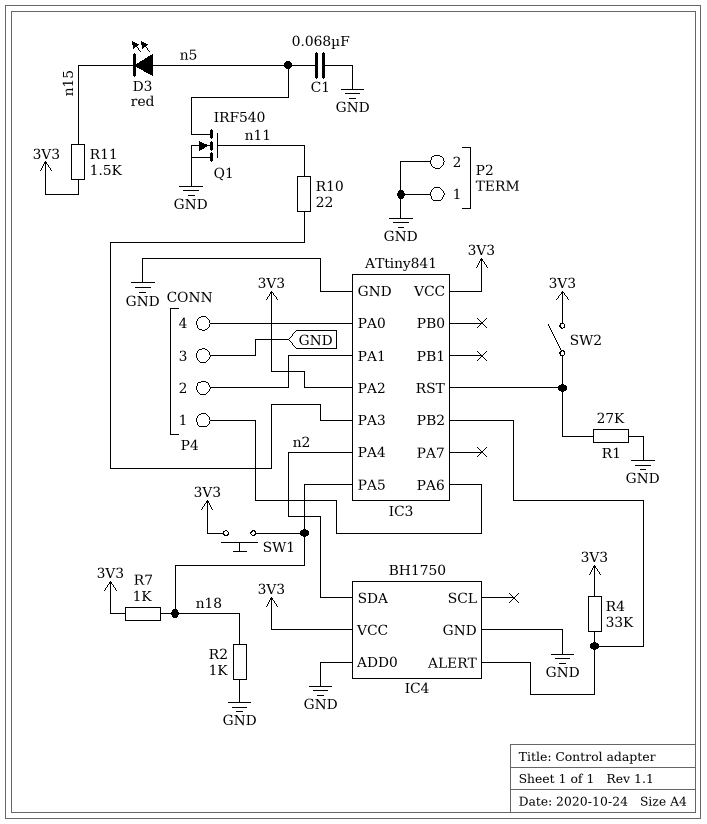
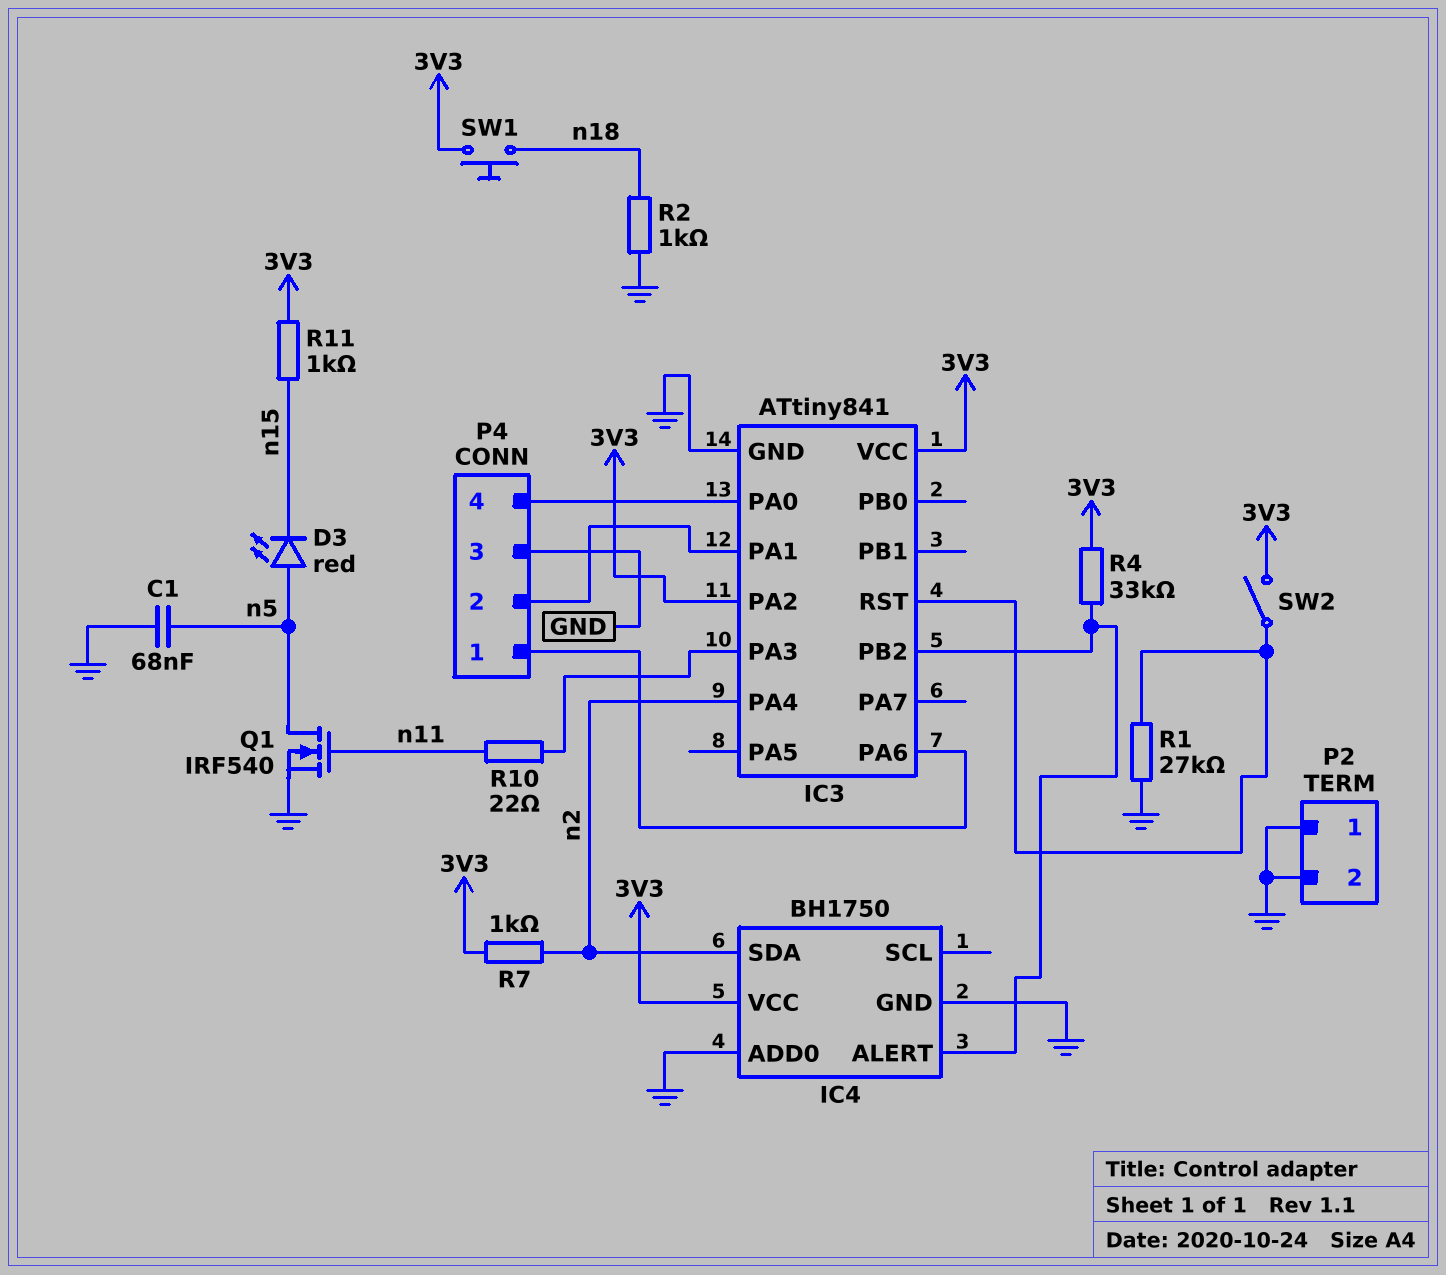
IC3 pin PA5: n18 -> none
R7: 1k (3V3, n18) -> 1k (3V3, n2)
R11: 1.5k (3V3, n15) -> 1k (3V3, n15)

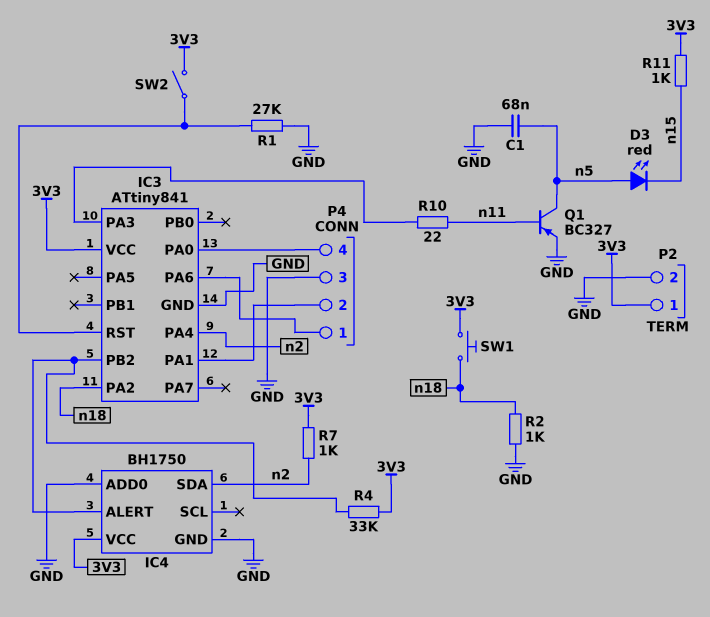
IC3 pin PA2: 3V3 -> n18
P2 pin 1: GND -> 3V3
Q1: NMOS IRF540 (G n11, D n5, S GND) -> PNP BC327 (B n11, C n5, E GND)

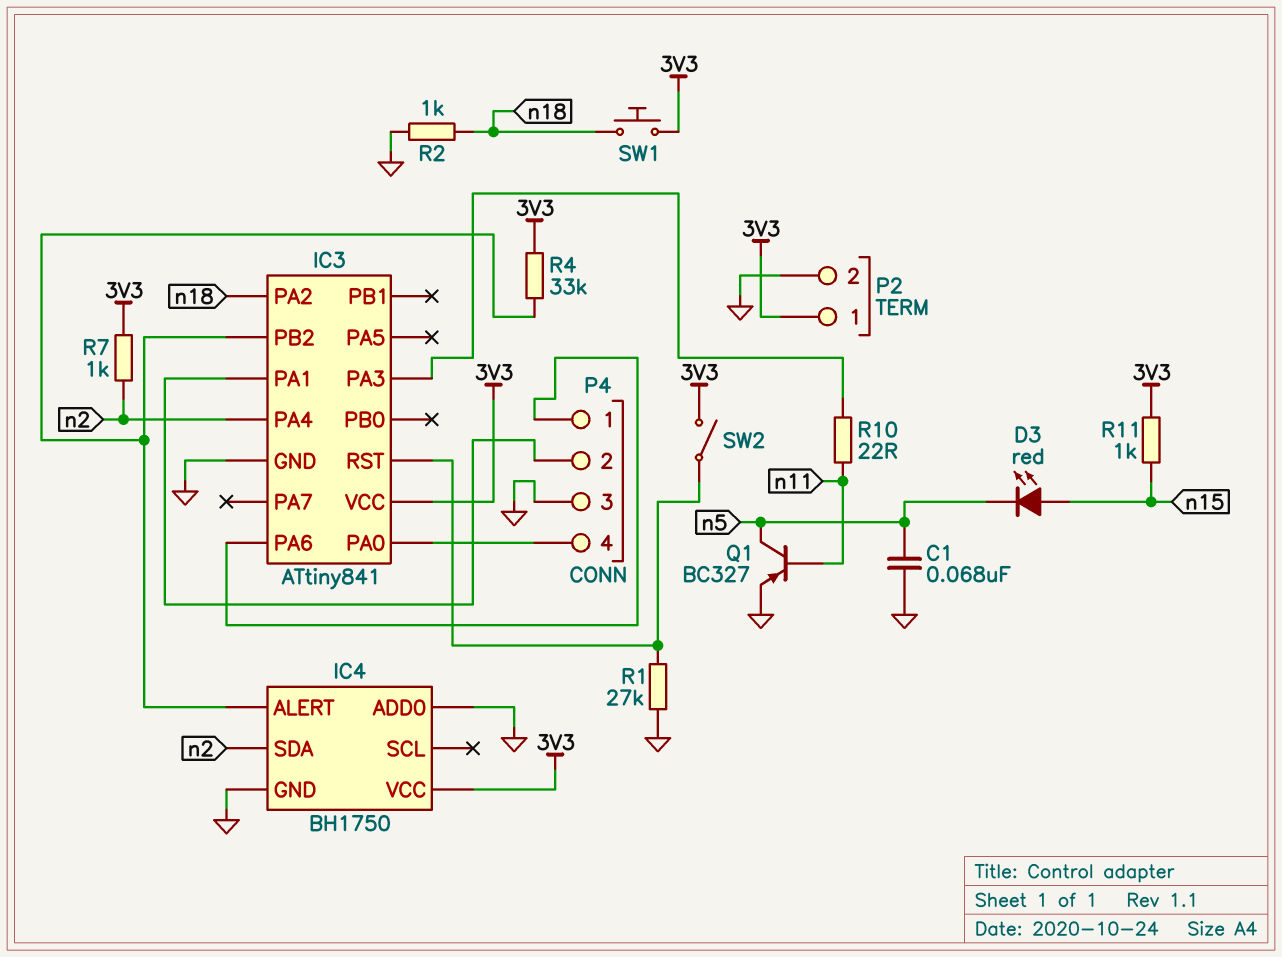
D3: LED red (A n5, K n15) -> LED red (A n15, K n5)

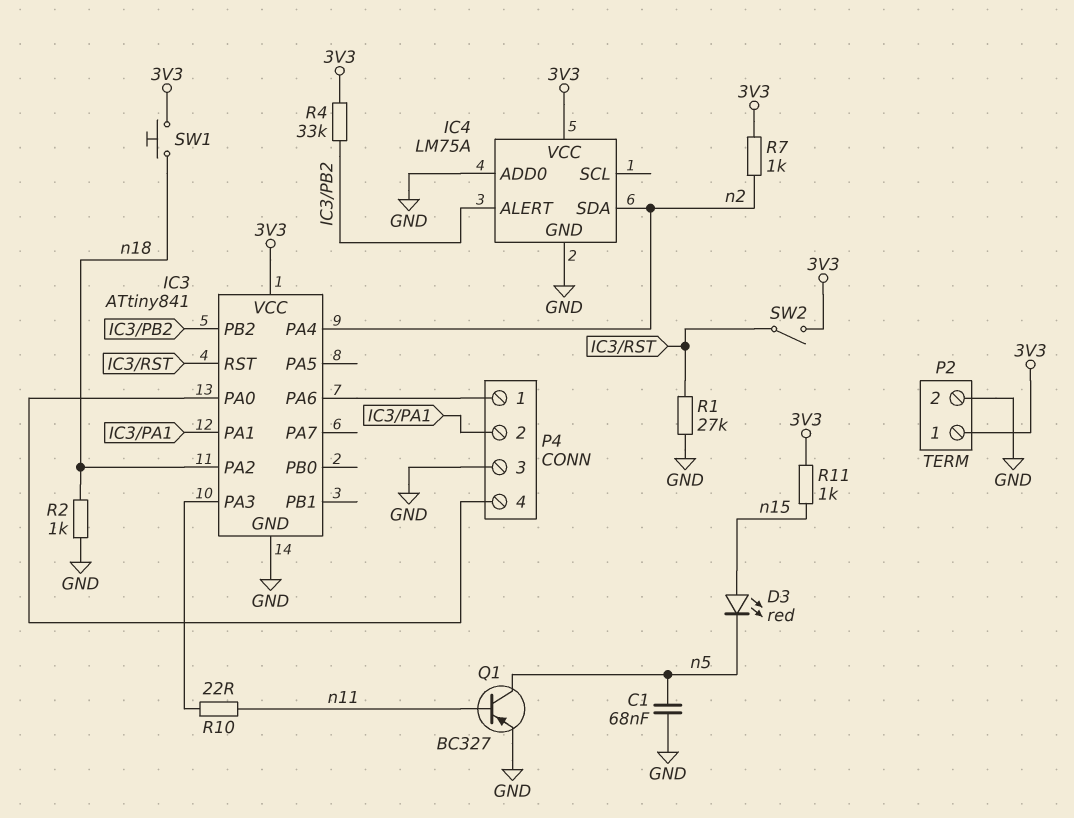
IC4: BH1750 -> LM75A

